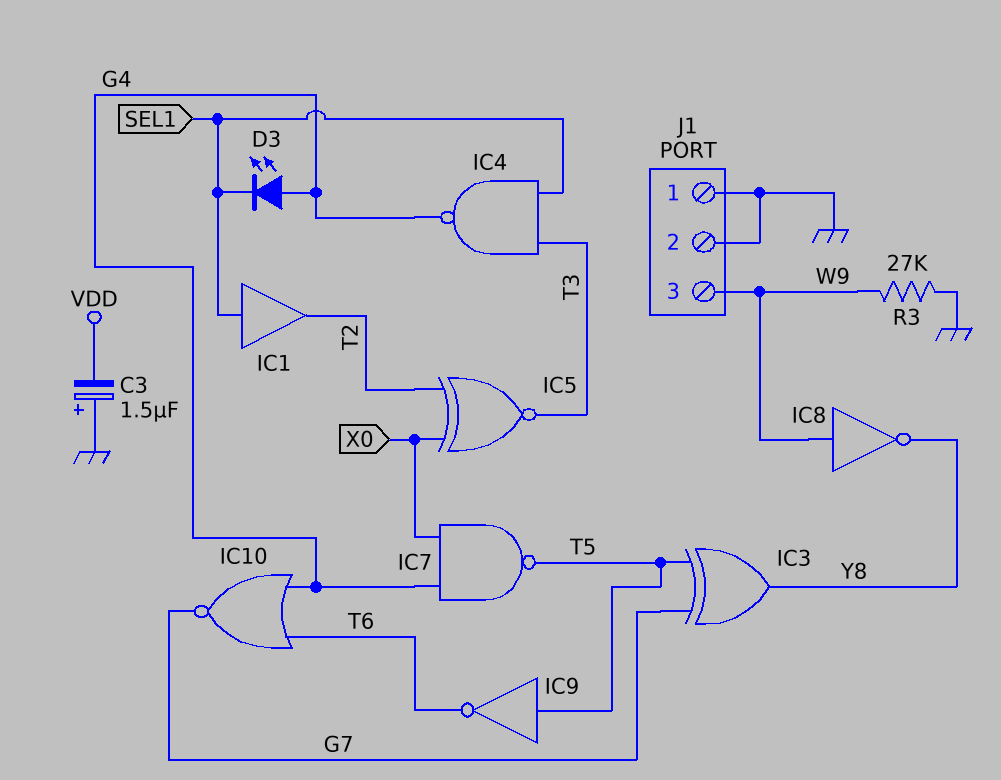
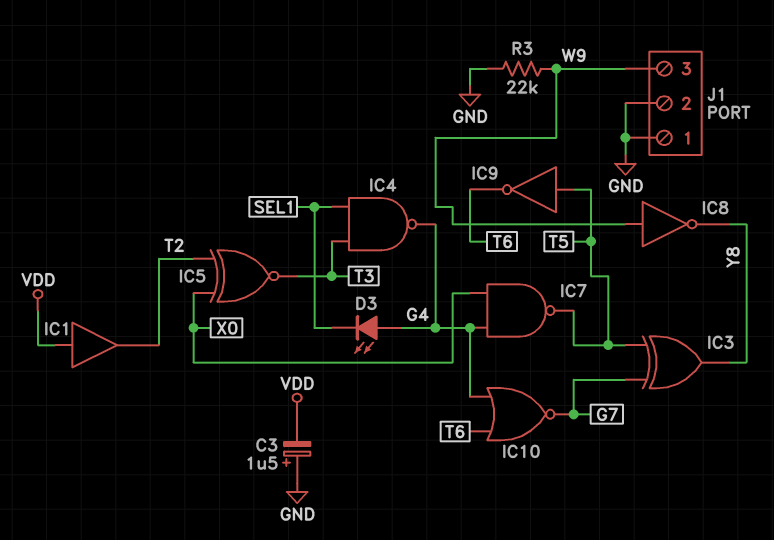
IC1: buffer (in SEL1, out T2) -> buffer (in VDD, out T2)
R3: 27k (GND, W9) -> 22k (GND, W9)

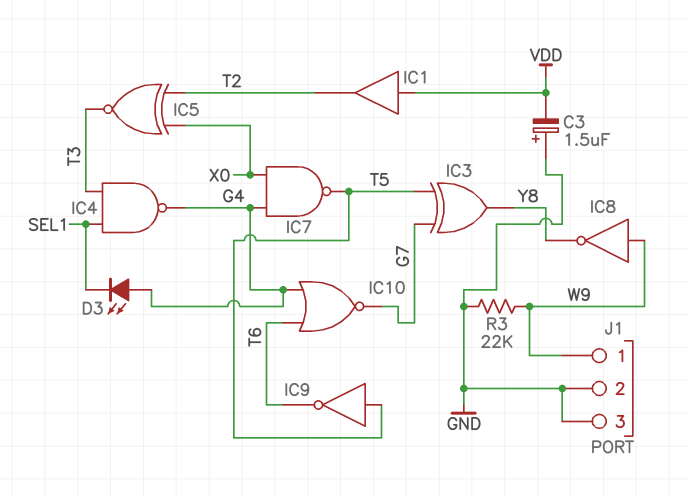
J1 pin 1: GND -> W9
J1 pin 3: W9 -> GND

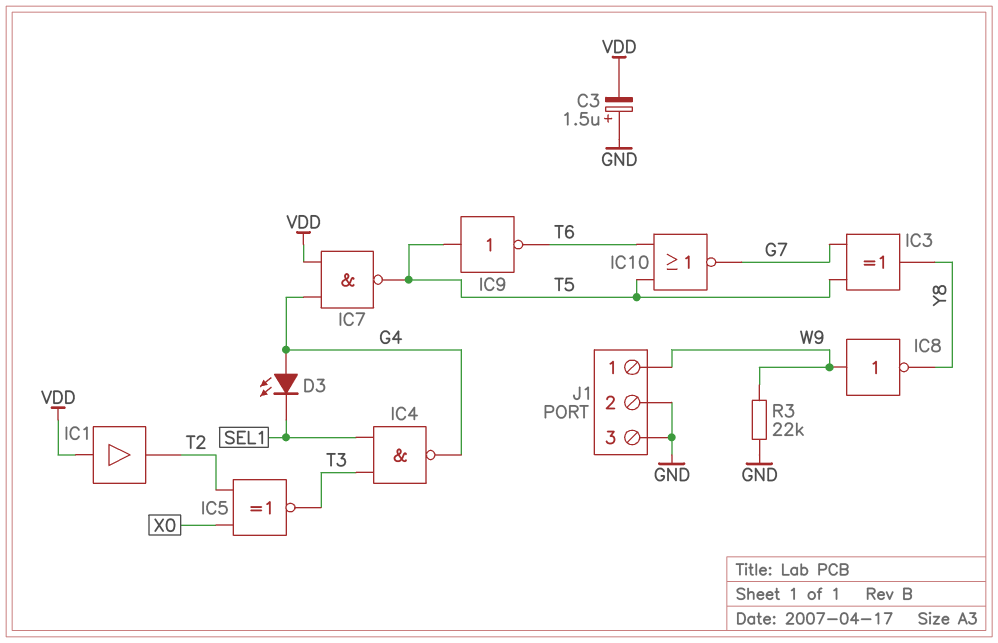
IC7: NAND (in G4, in X0, out T5) -> NAND (in G4, in VDD, out T5)
IC10: NOR (in G4, in T6, out G7) -> NOR (in T5, in T6, out G7)

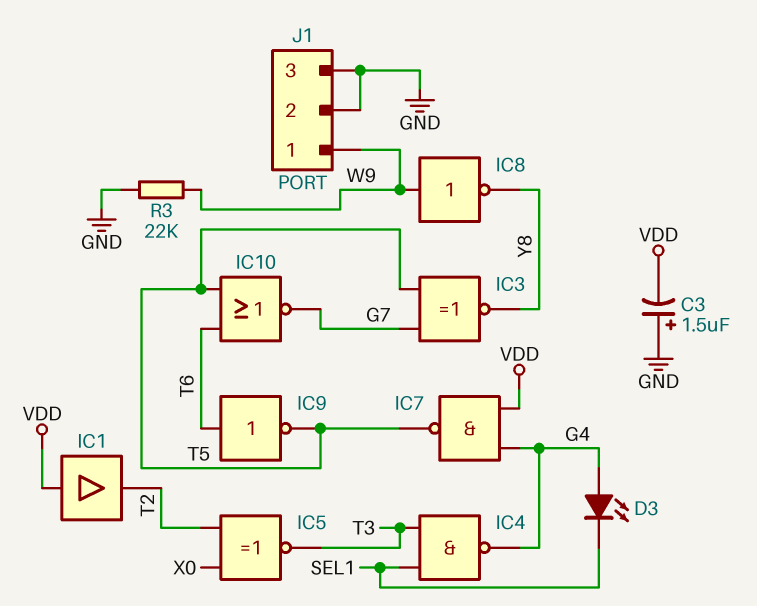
IC3: XOR (in G7, in T5, out Y8) -> XNOR (in G7, in T5, out Y8)
IC9: NOT (in T5, out T6) -> NOT (in T6, out T5)

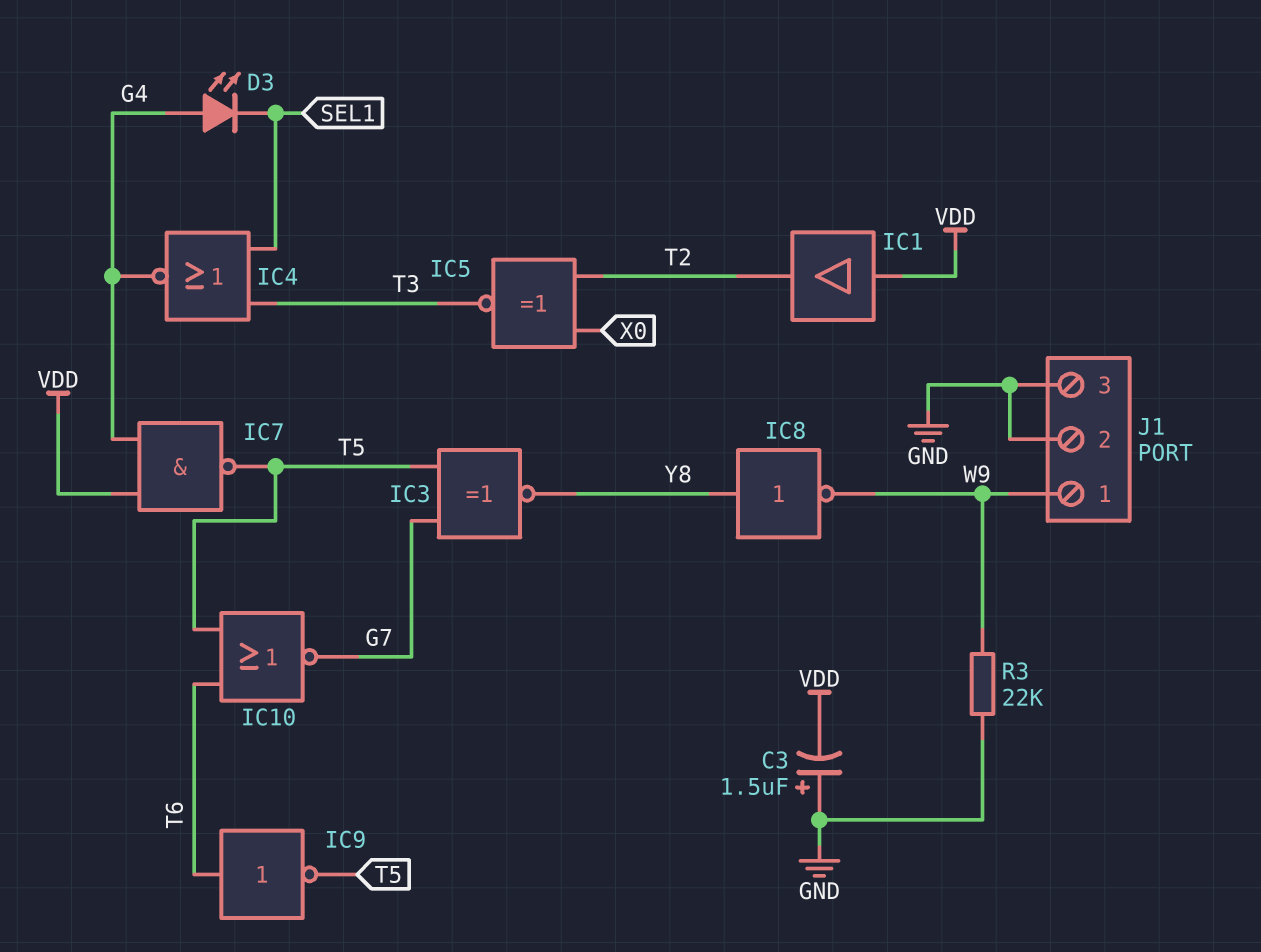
IC4: NAND (in SEL1, in T3, out G4) -> NOR (in SEL1, in T3, out G4)
IC8: NOT (in W9, out Y8) -> NOT (in Y8, out W9)

